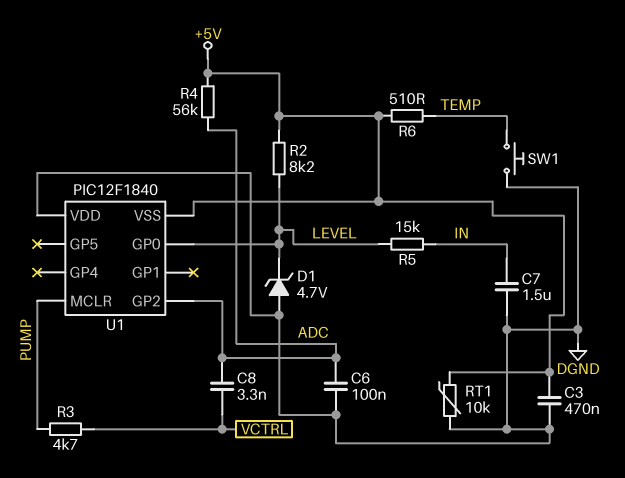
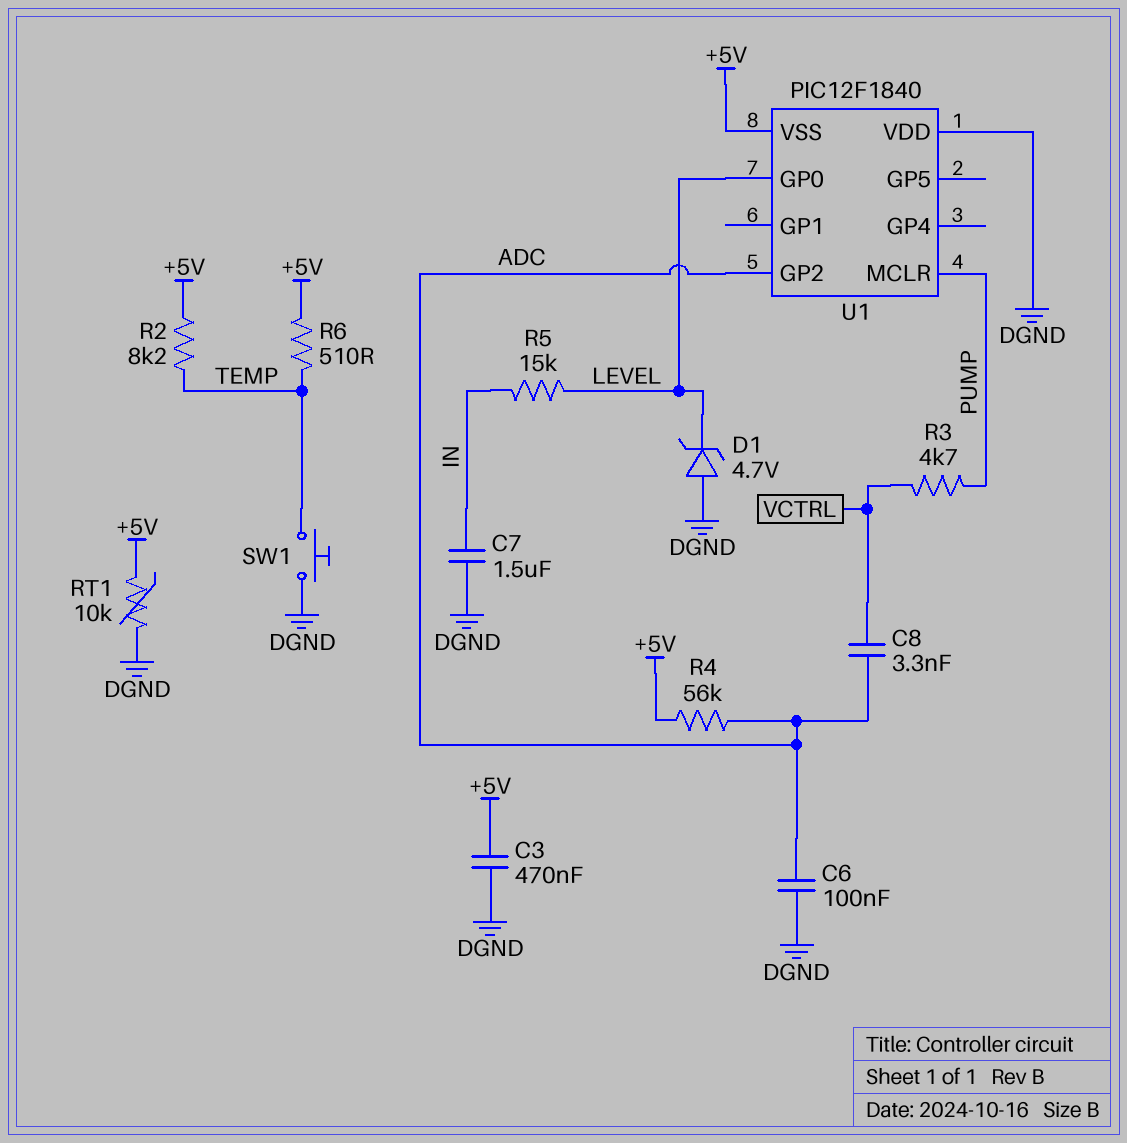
R2: 8.2k (+5V, LEVEL) -> 8.2k (+5V, TEMP)

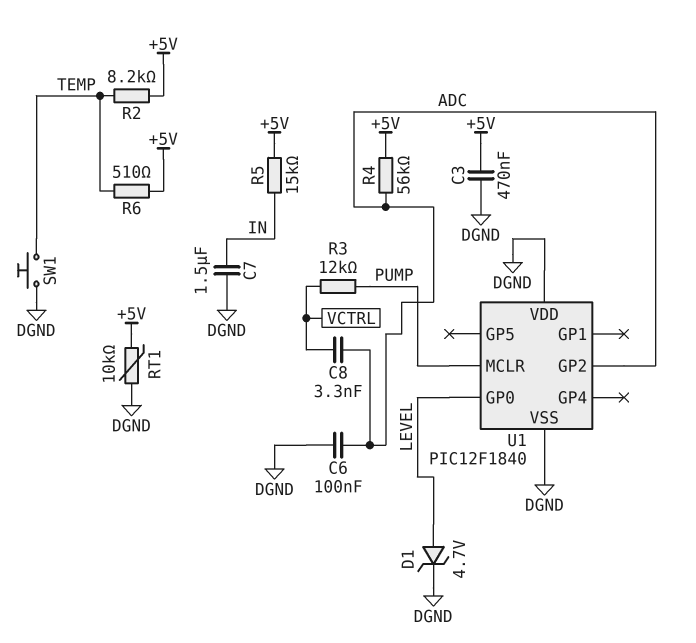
D1: zener 4.7V (A DGND, K LEVEL) -> zener 4.7V (A LEVEL, K DGND)
R3: 4.7k (PUMP, VCTRL) -> 12k (PUMP, VCTRL)
R5: 15k (IN, LEVEL) -> 15k (+5V, IN)
U1 pin VSS: +5V -> DGND

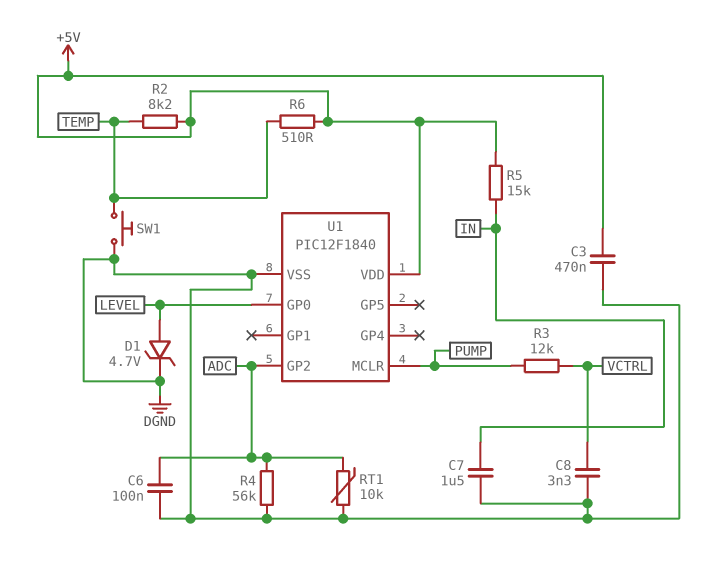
C8: 3.3nF (ADC, VCTRL) -> 3.3nF (DGND, VCTRL)
R4: 56k (+5V, ADC) -> 56k (ADC, DGND)
RT1: 10k (+5V, DGND) -> 10k (ADC, DGND)
U1 pin VDD: DGND -> +5V

